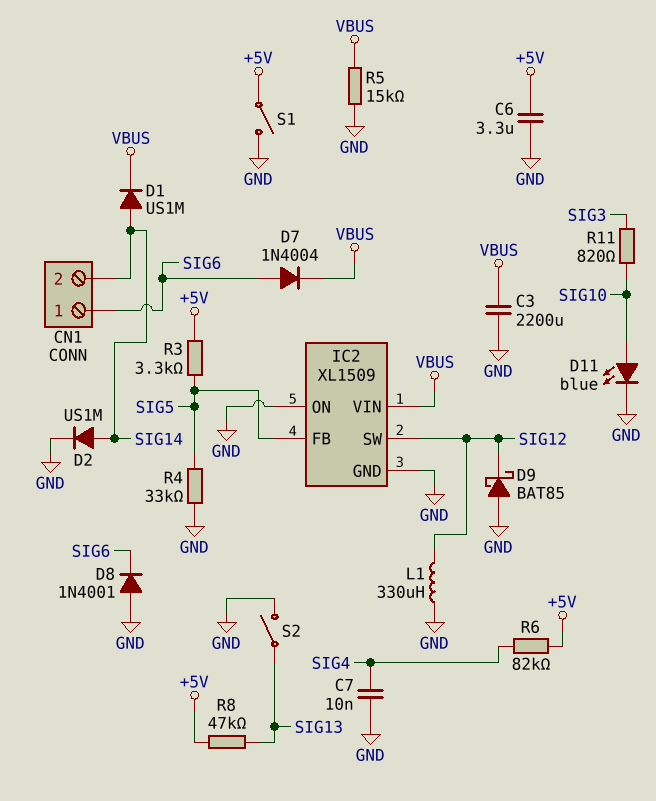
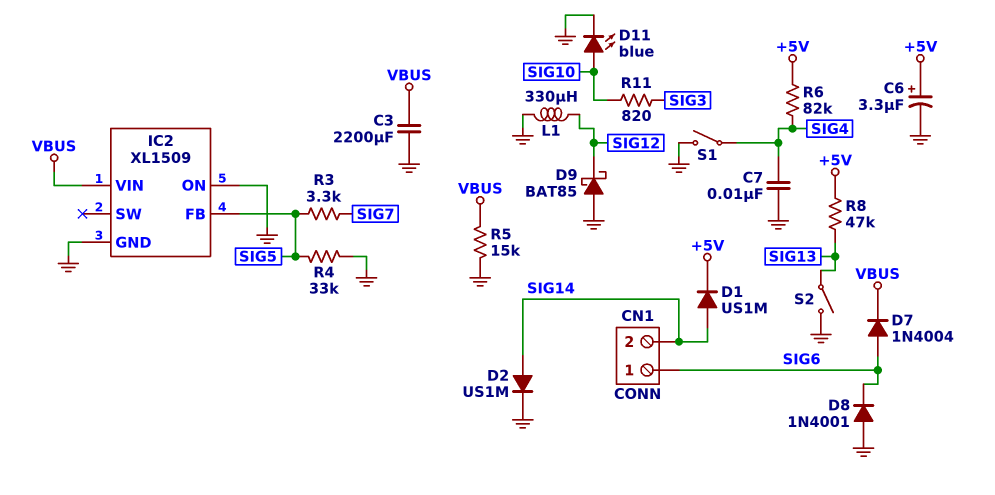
C6: 3.3uF (+5V, GND) -> 3.3uF (plus +5V, minus GND)
D1: diode US1M (A SIG14, K VBUS) -> diode US1M (A SIG14, K +5V)
IC2 pin SW: SIG12 -> none
R3: 3.3k (+5V, SIG5) -> 3.3k (SIG5, SIG7)
S1: switch (+5V, GND) -> switch (GND, SIG4)

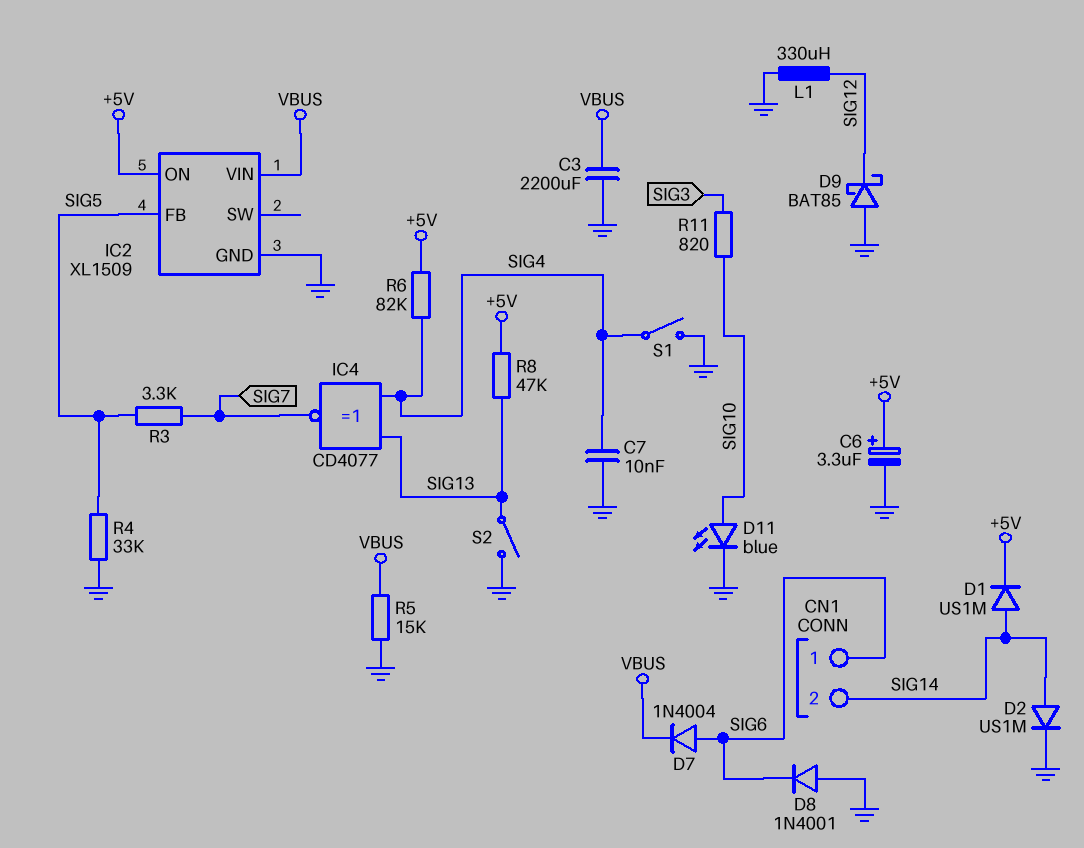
IC2 pin ON: GND -> +5V
IC4: none -> XNOR CD4077 (in SIG4, in SIG13, out SIG7)

